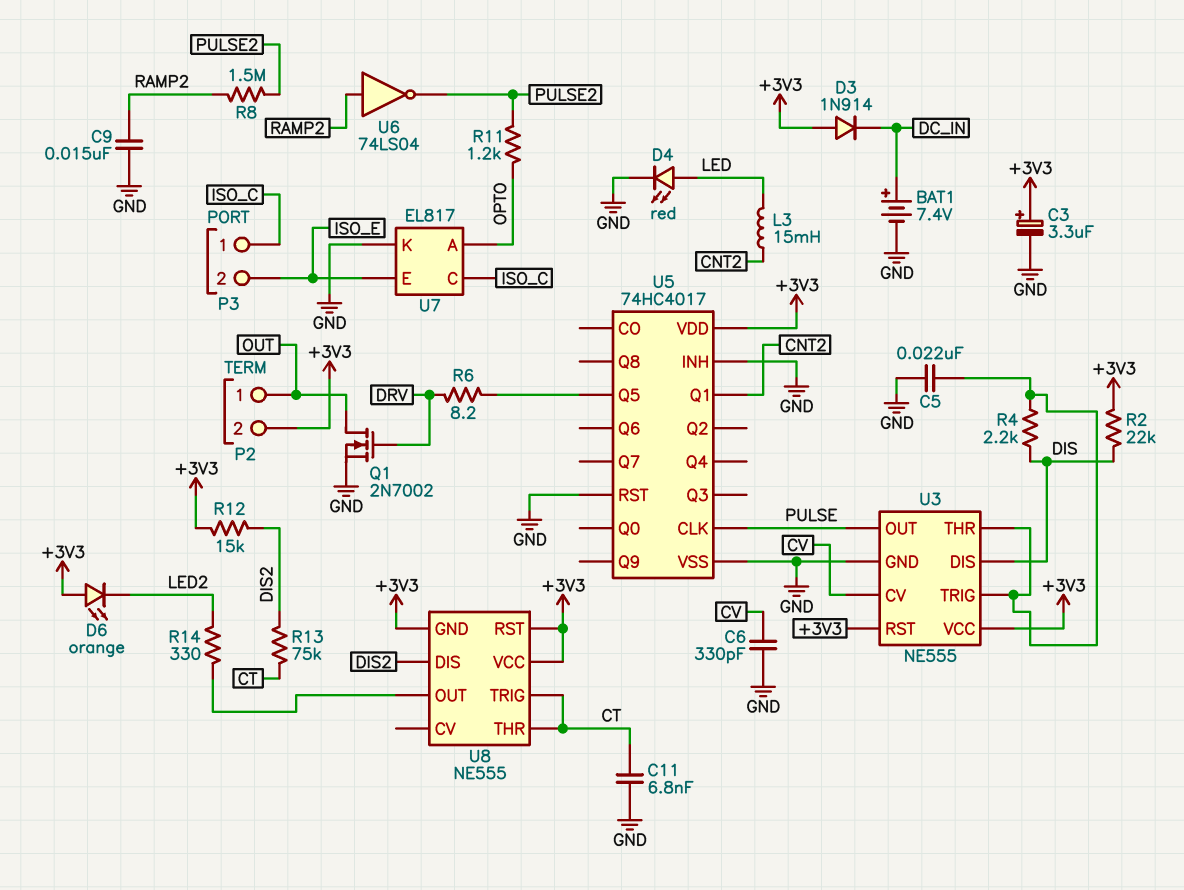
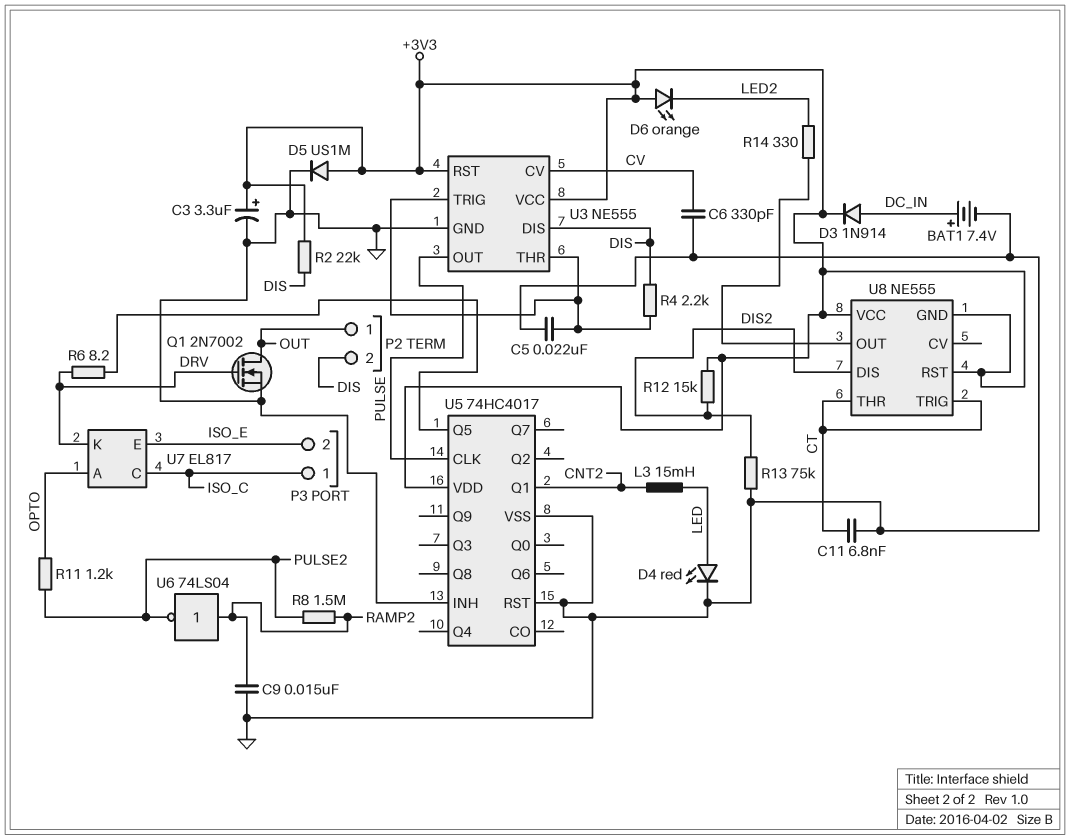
D3: diode 1N914 (A +3V3, K DC_IN) -> diode 1N914 (A DC_IN, K +3V3)
D5: none -> diode US1M (A +3V3, K GND)
P2 pin 2: +3V3 -> DIS
R13: 75k (CT, DIS2) -> 75k (DIS2, GND)
U7 pin K: GND -> DRV

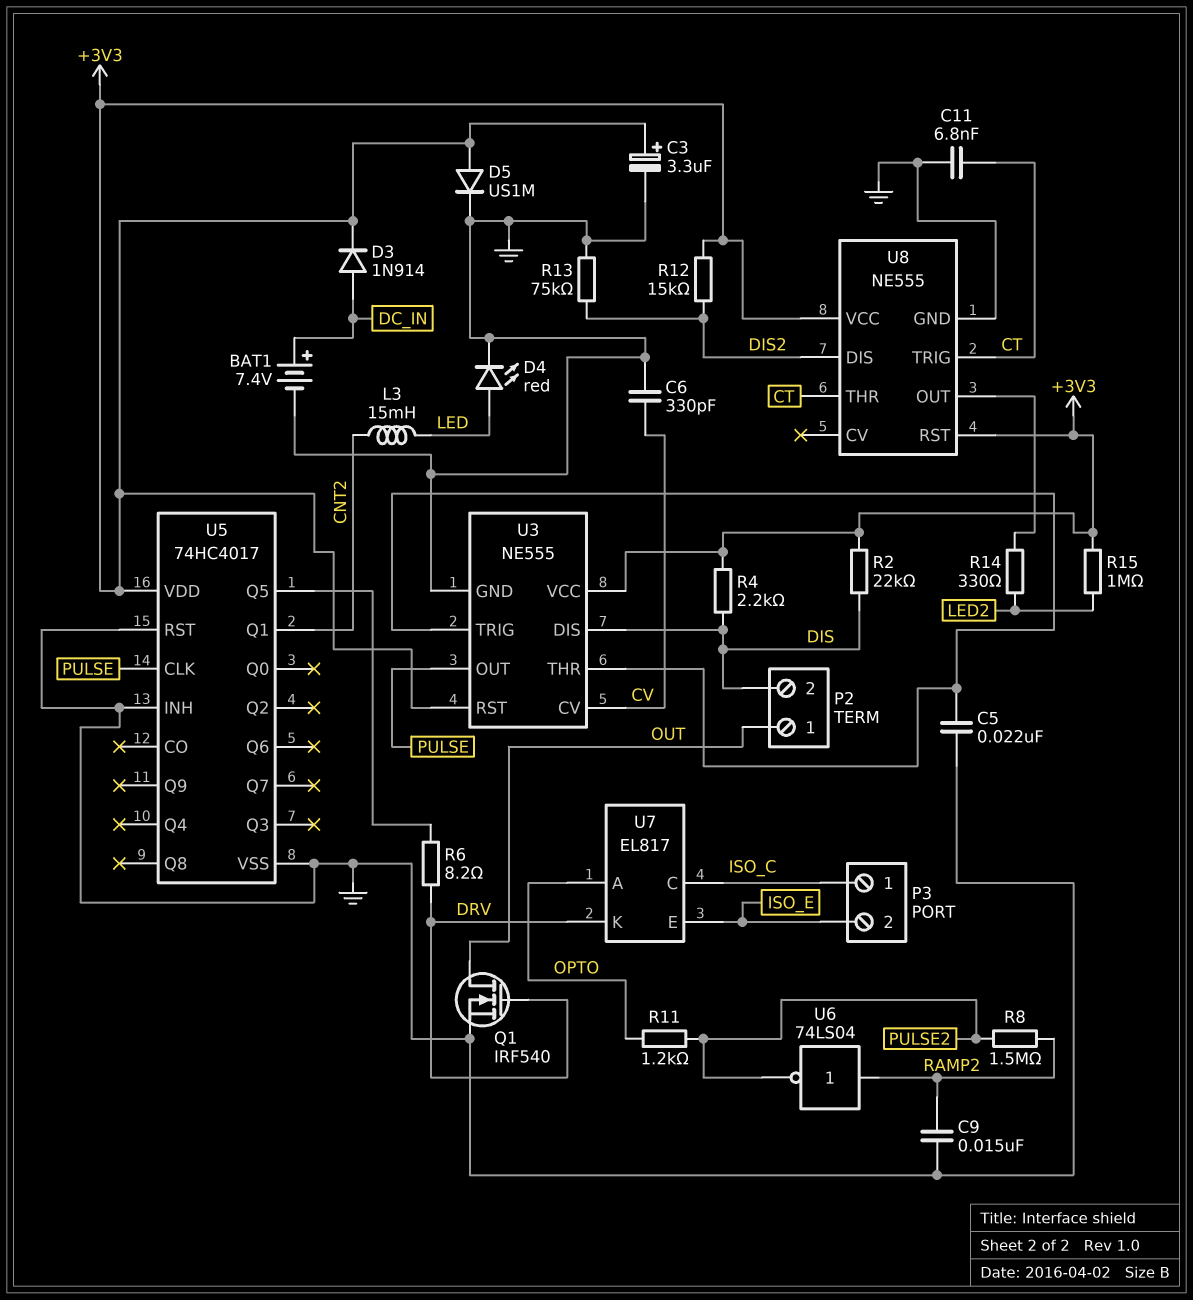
D6: LED orange (A +3V3, K LED2) -> none
Q1: NMOS 2N7002 (G DRV, D OUT, S GND) -> NMOS IRF540 (G DRV, D OUT, S GND)
R4: 2.2k (DIS, U3/THR) -> 2.2k (+3V3, DIS)
R15: none -> 1M (+3V3, LED2)
U8 pin GND: +3V3 -> GND

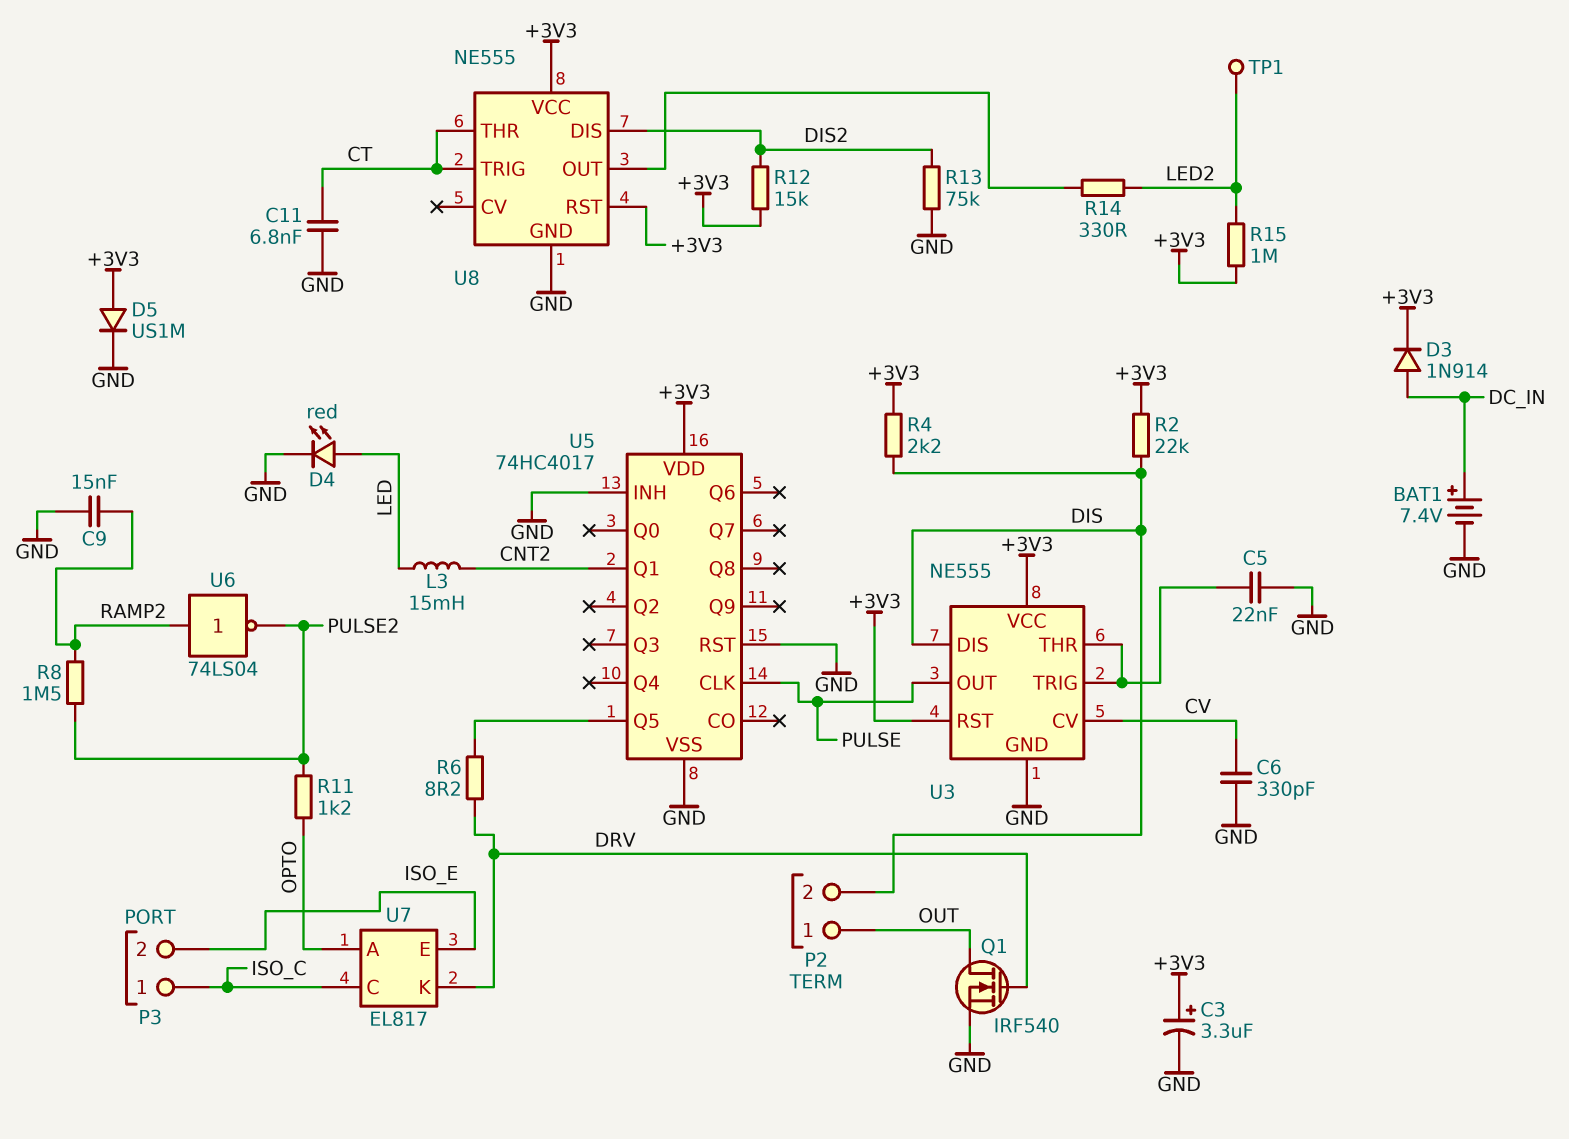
TP1: none -> test point (LED2)

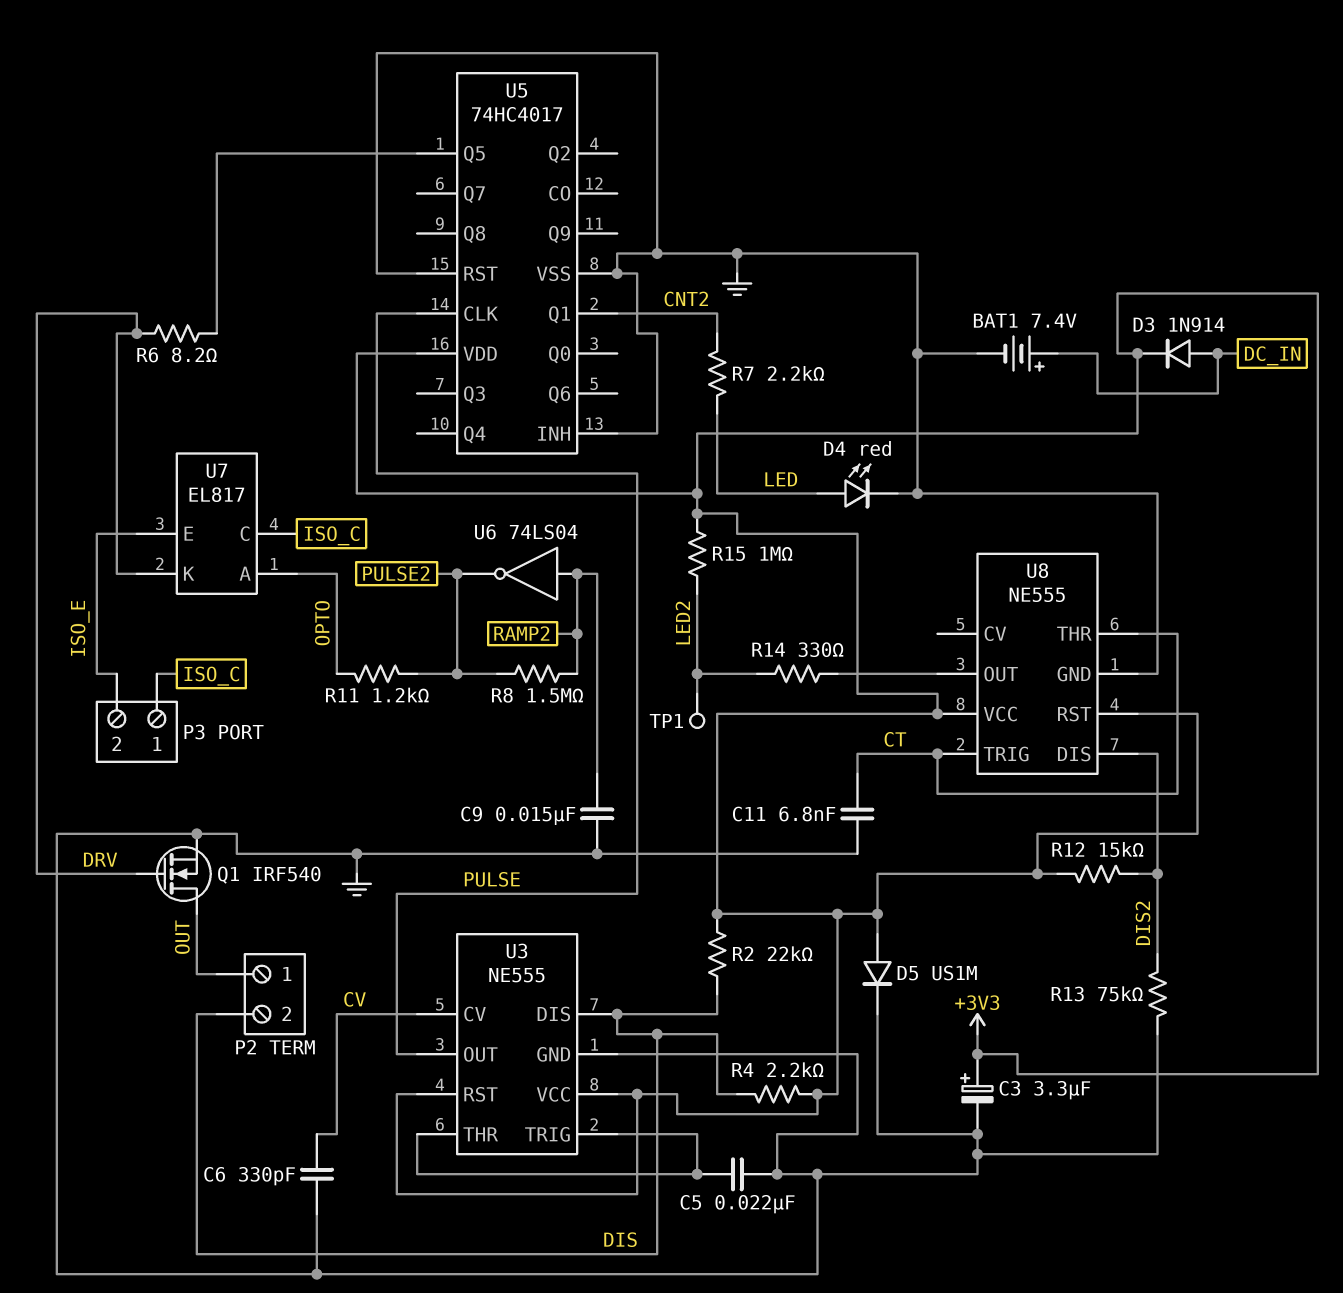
L3: 15mH (CNT2, LED) -> none
R7: none -> 2.2k (CNT2, LED)

